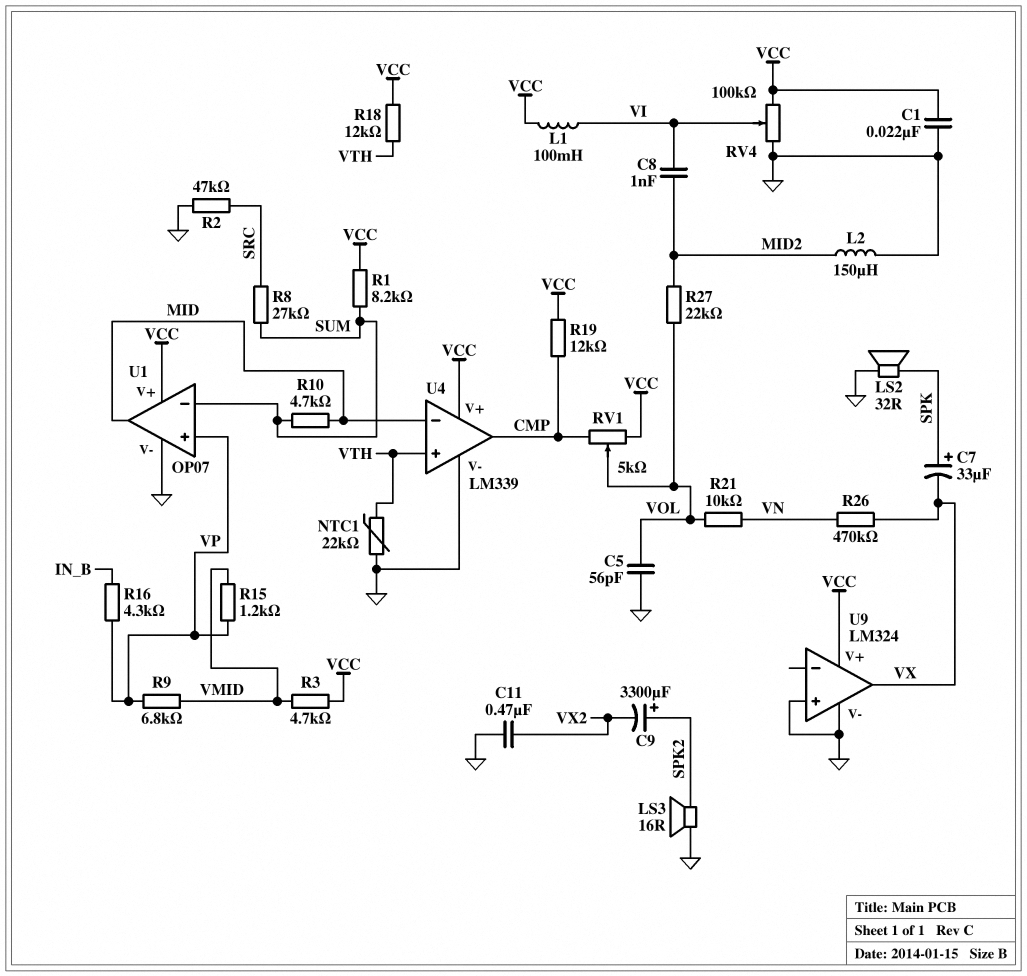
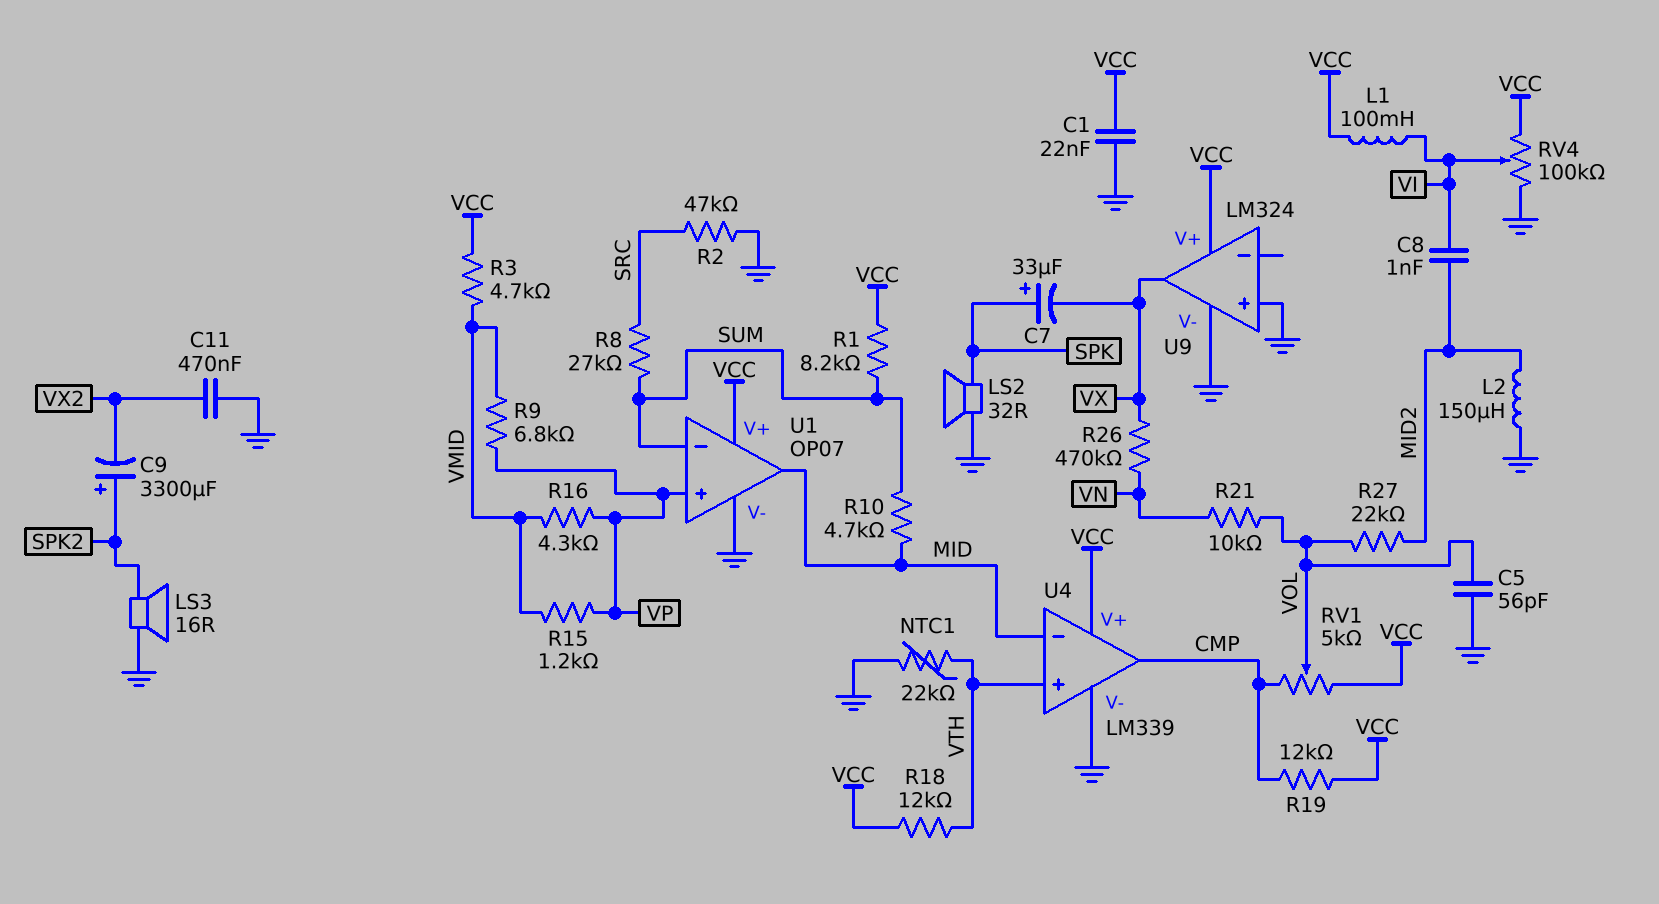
R16: 4.3k (IN_B, VP) -> 4.3k (VMID, VP)

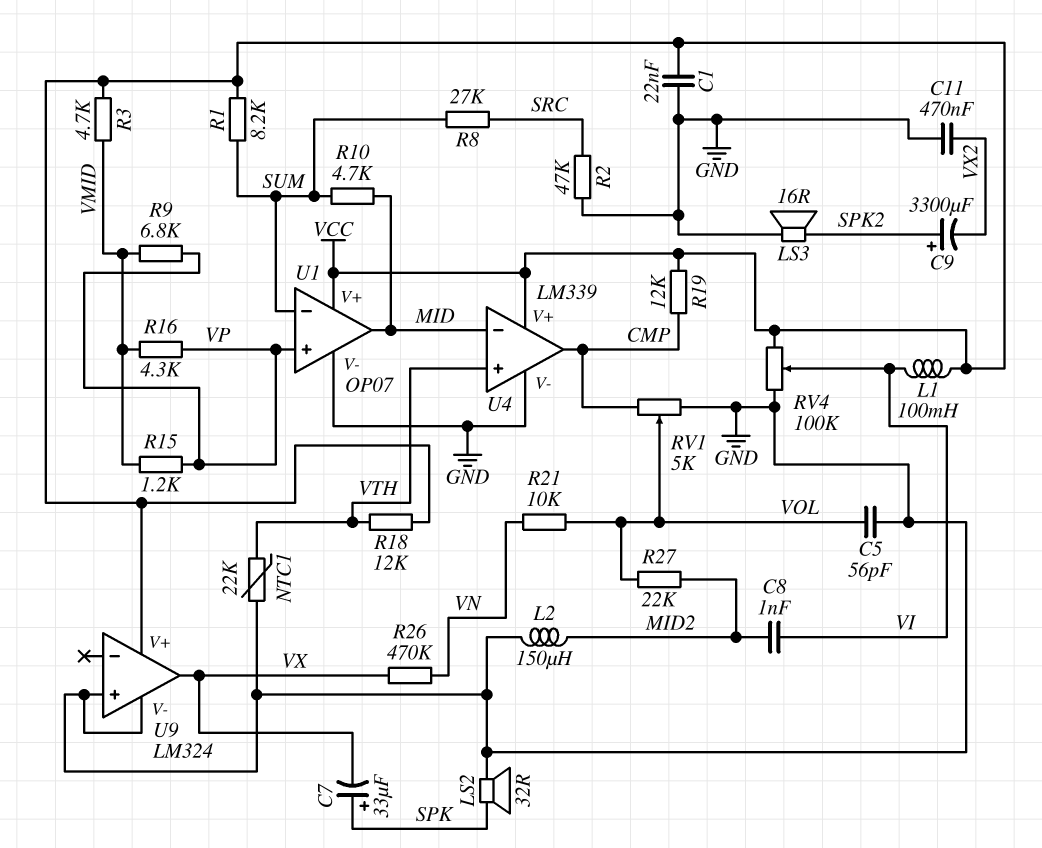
RV1: 5k (CMP, VCC, wiper VOL) -> 5k (CMP, GND, wiper VOL)

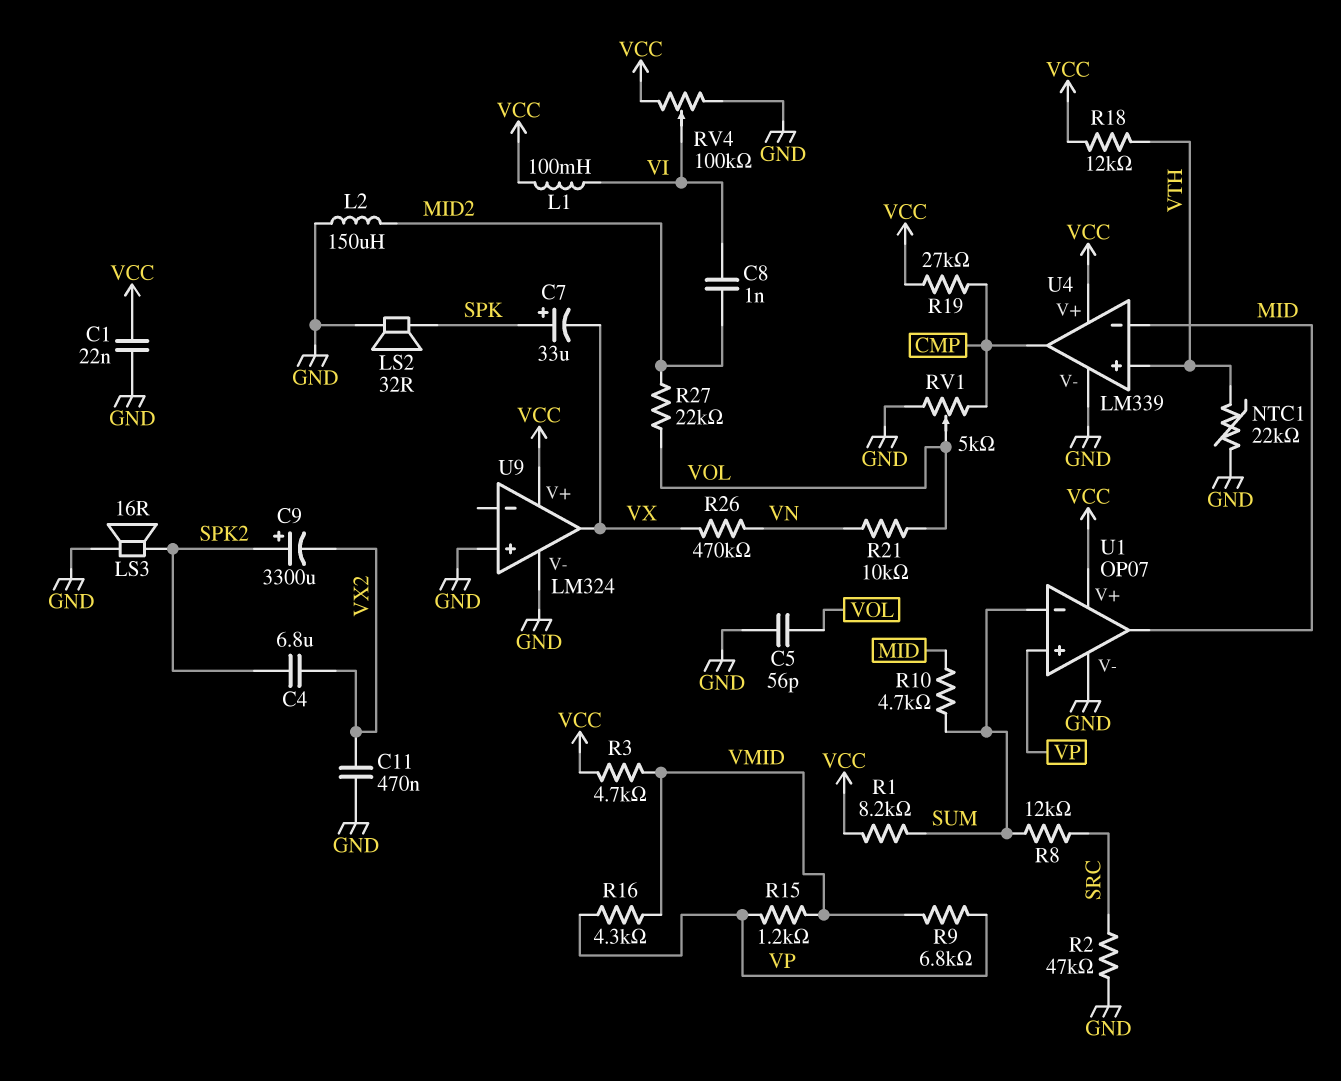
C4: none -> 6.8uF (SPK2, VX2)
R8: 27k (SRC, SUM) -> 12k (SRC, SUM)
R19: 12k (CMP, VCC) -> 27k (CMP, VCC)

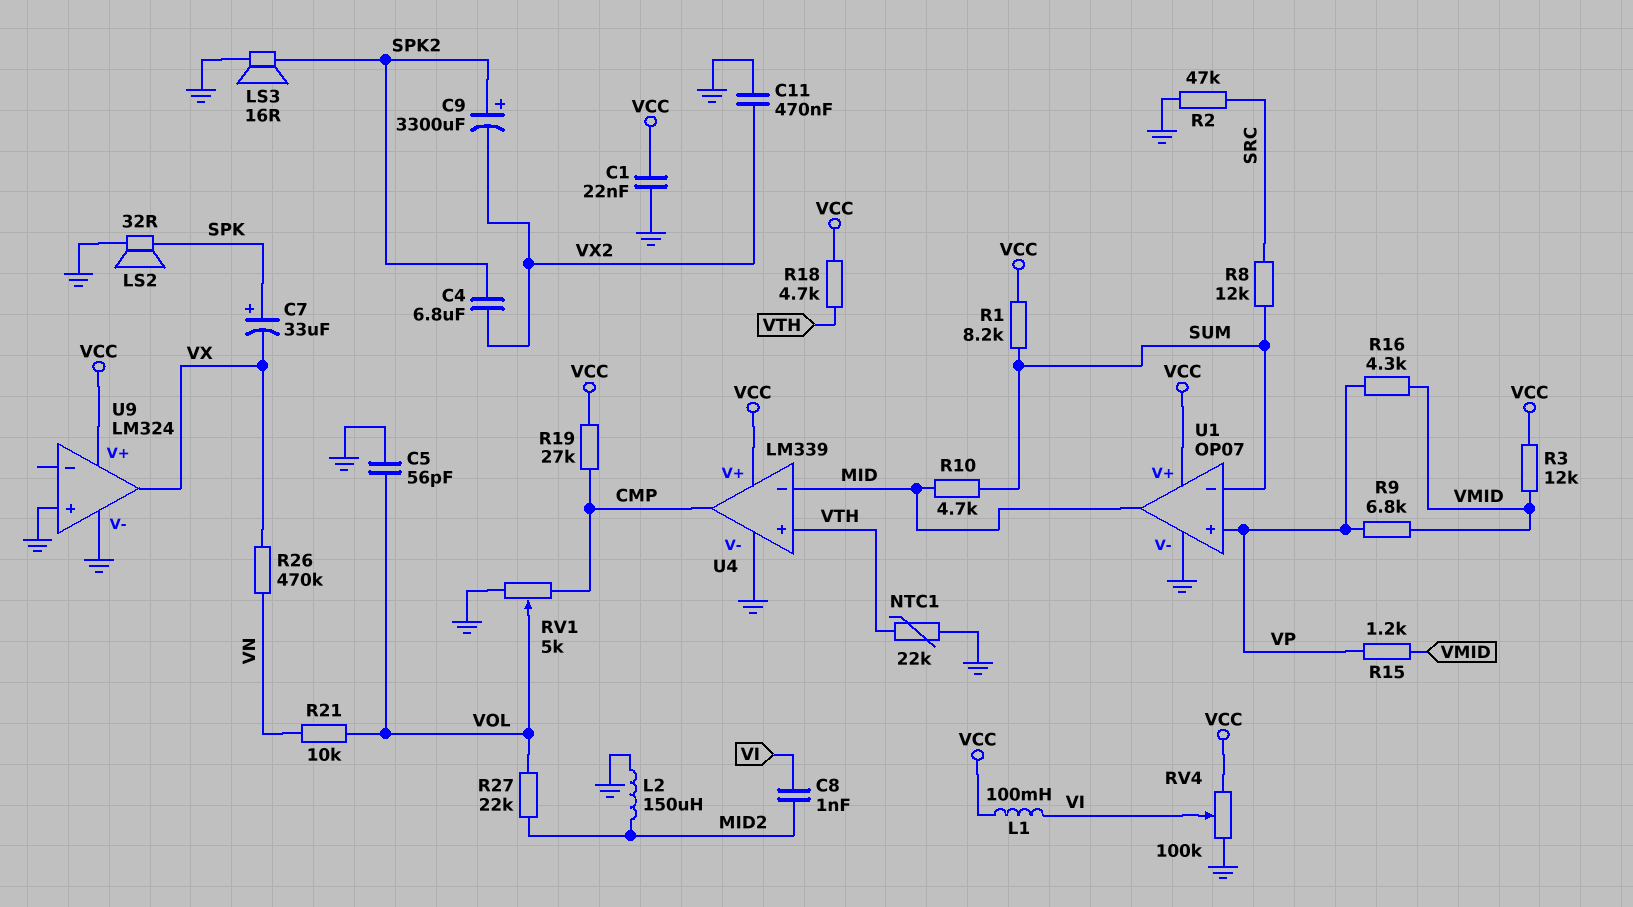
R3: 4.7k (VCC, VMID) -> 12k (VCC, VMID)
R18: 12k (VCC, VTH) -> 4.7k (VCC, VTH)

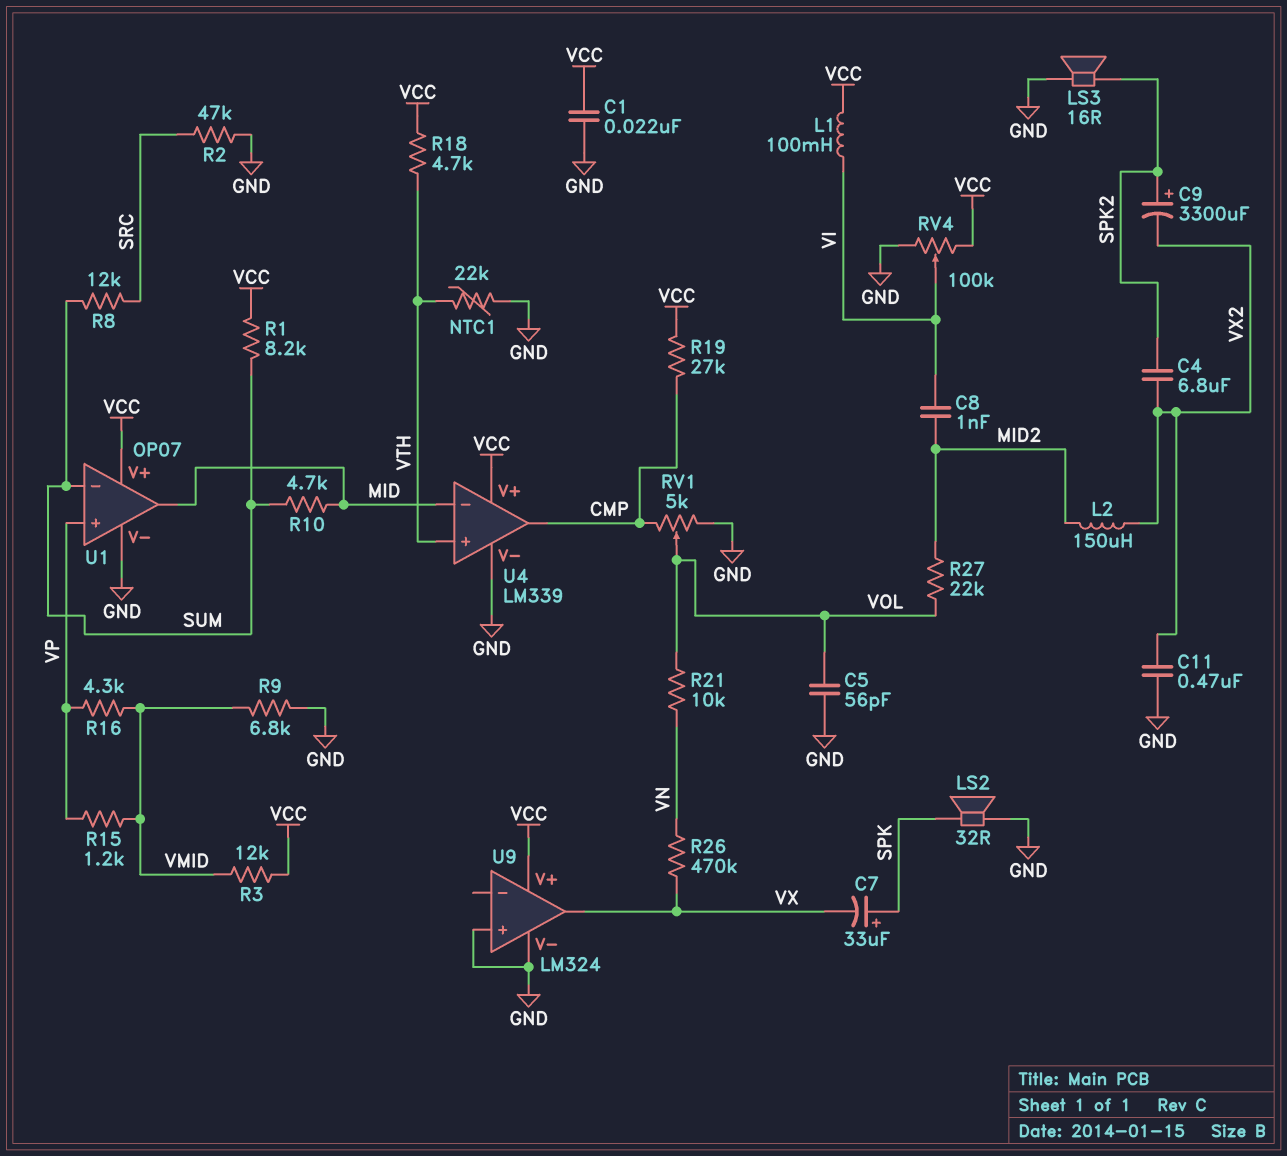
L2: 150uH (GND, MID2) -> 150uH (MID2, VX2)
R9: 6.8k (VMID, VP) -> 6.8k (GND, VMID)

